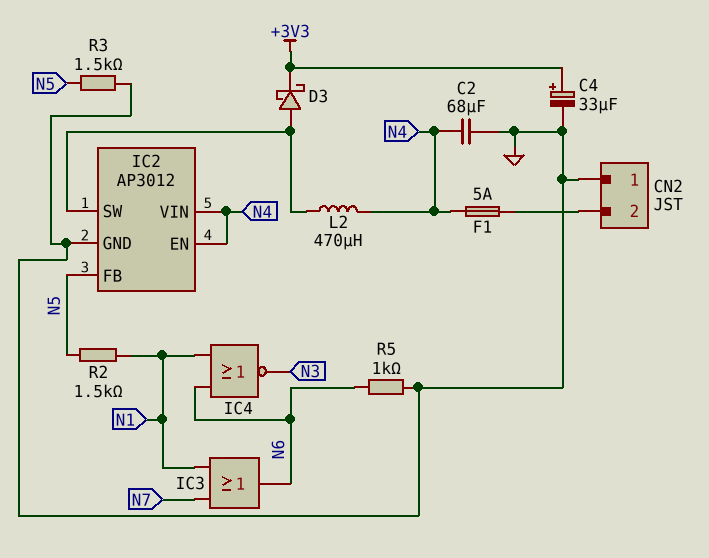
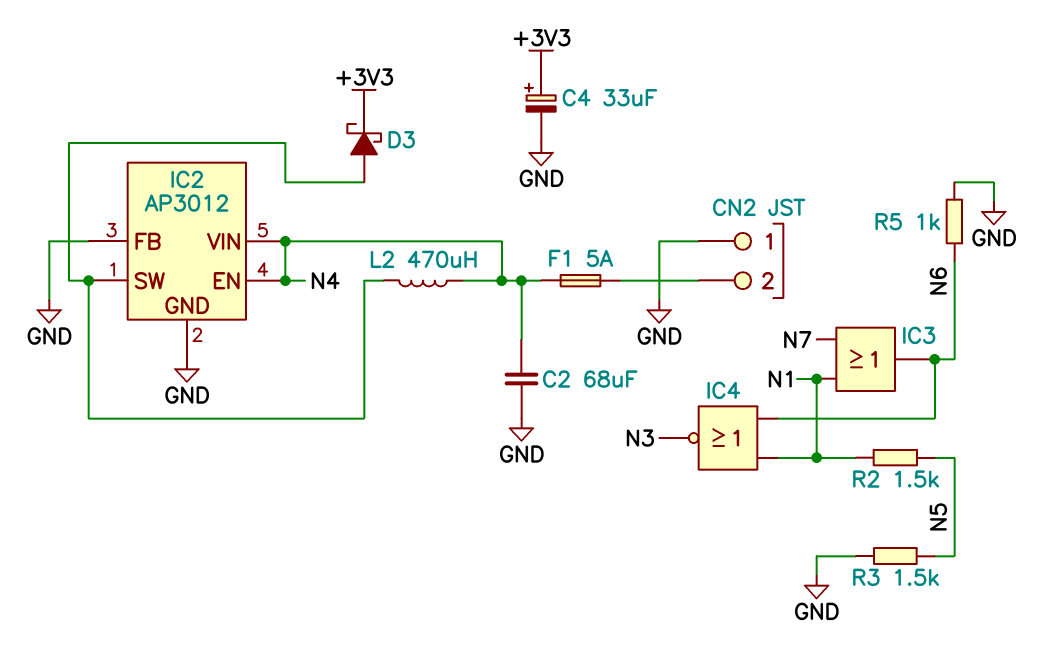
IC2 pin FB: N5 -> GND

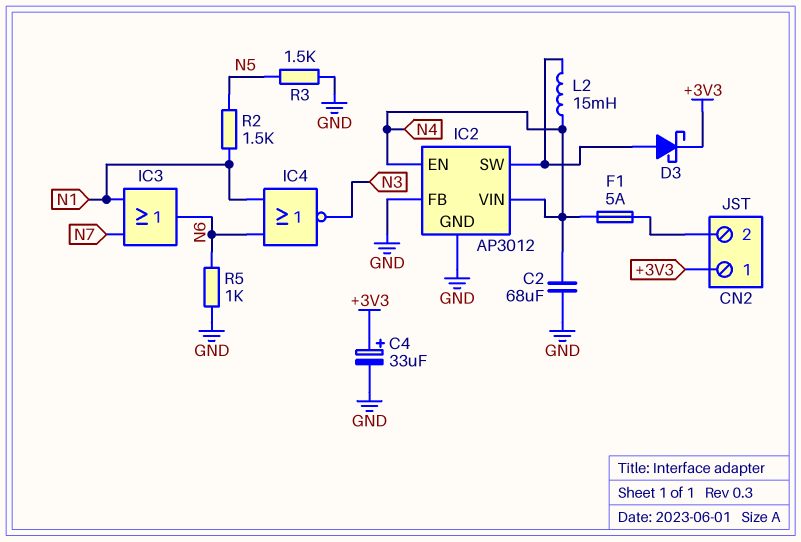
CN2 pin 1: GND -> +3V3
L2: 470uH (IC2/SW, N4) -> 15mH (IC2/SW, N4)

